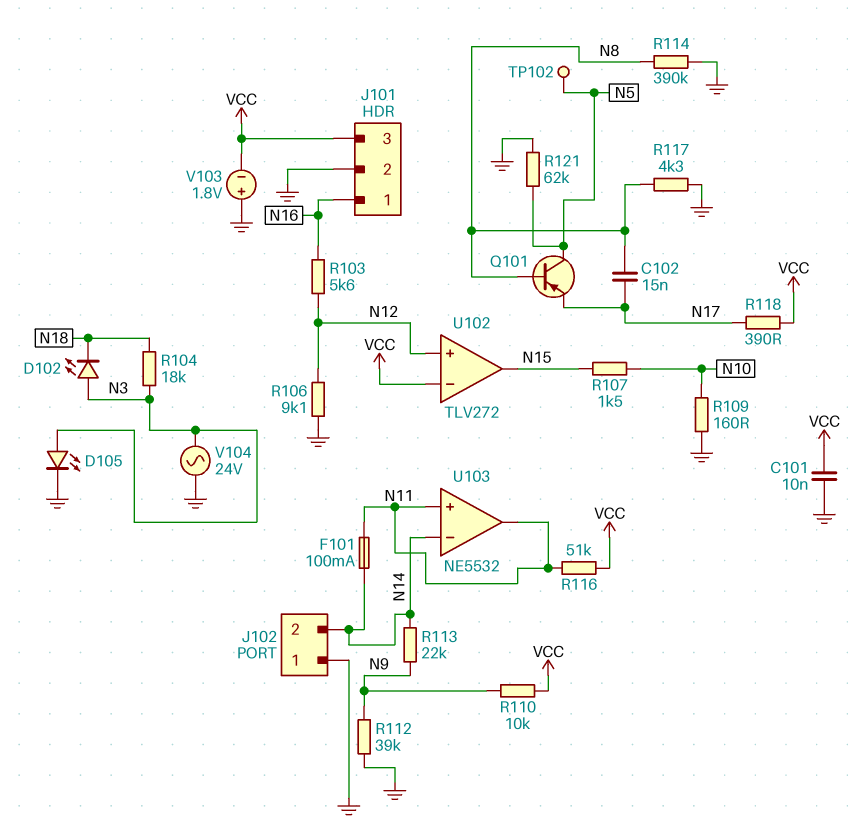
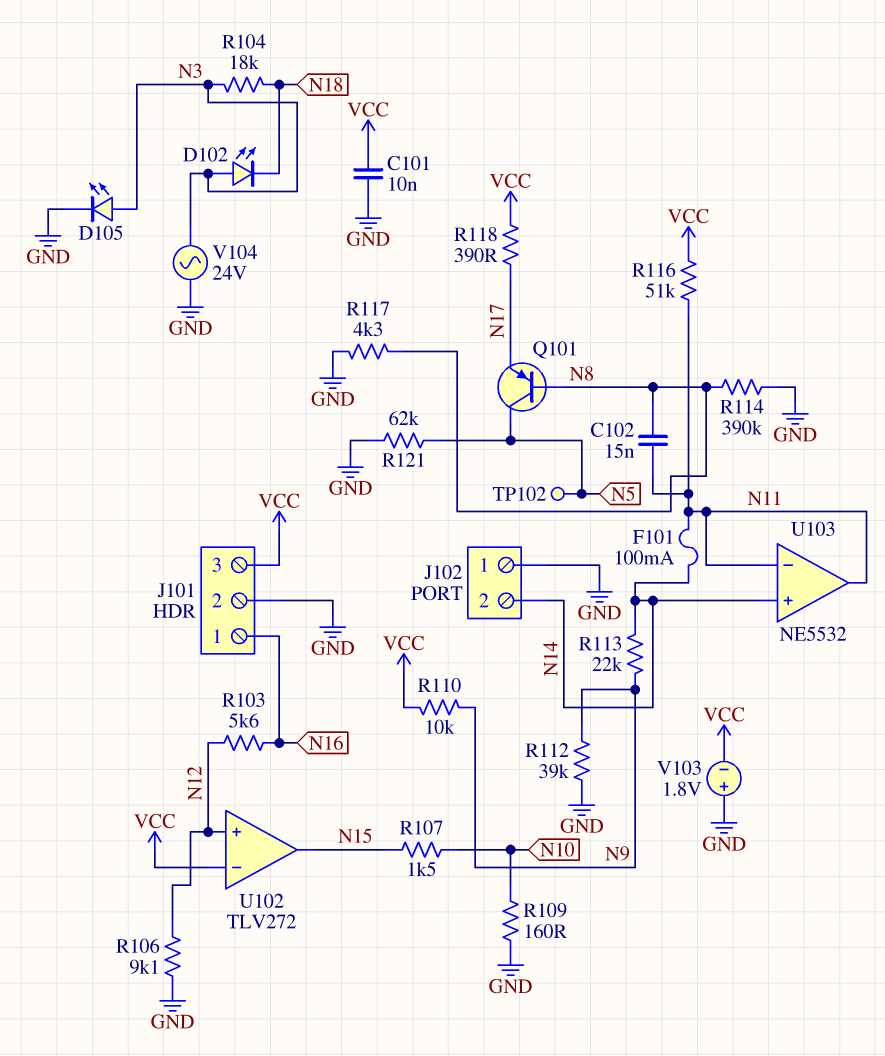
C102: 15nF (N8, N17) -> 15nF (N8, N11)
U103 pin in+: N11 -> N14
U103 pin in-: N14 -> N11

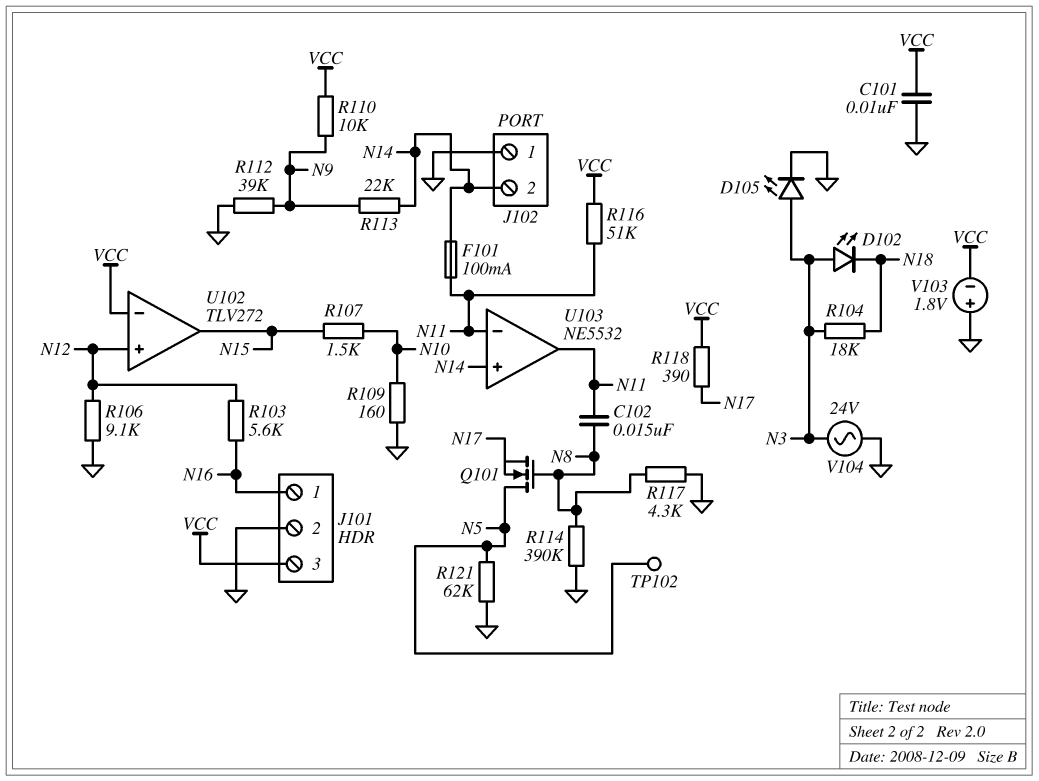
Q101: PNP (B N8, C N5, E N17) -> NMOS (G N8, D N5, S N17)

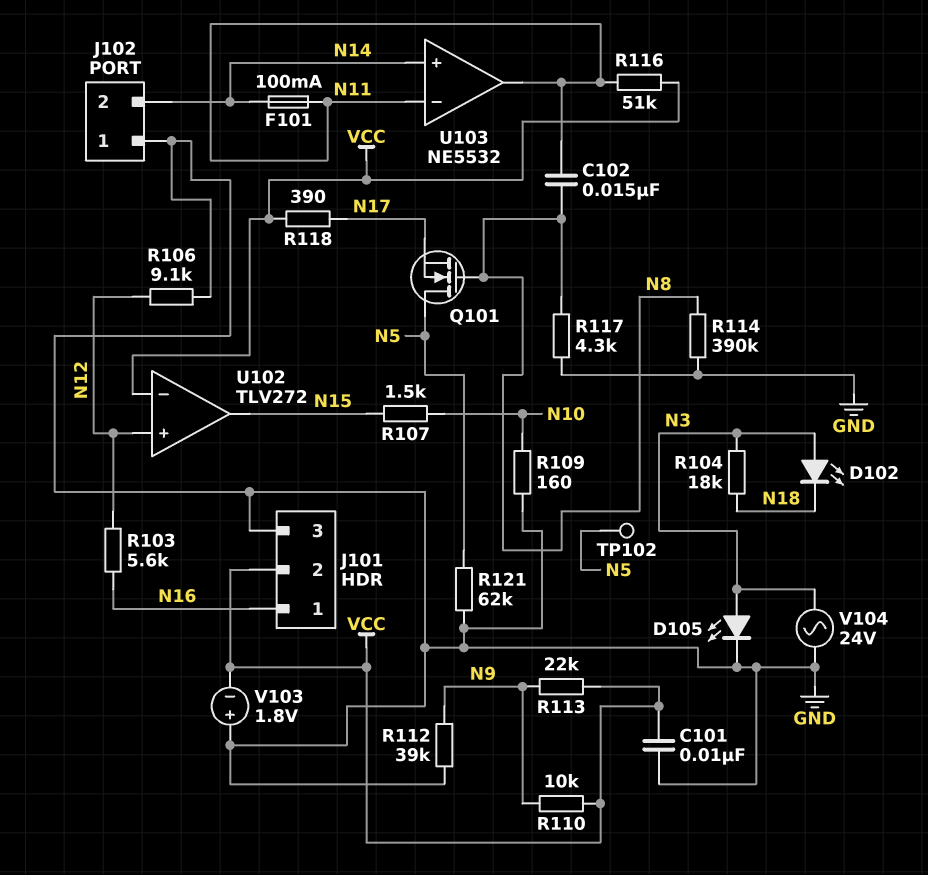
J101 pin 2: GND -> VCC
J101 pin 3: VCC -> GND
R113: 22k (N9, N14) -> 22k (N9, VCC)

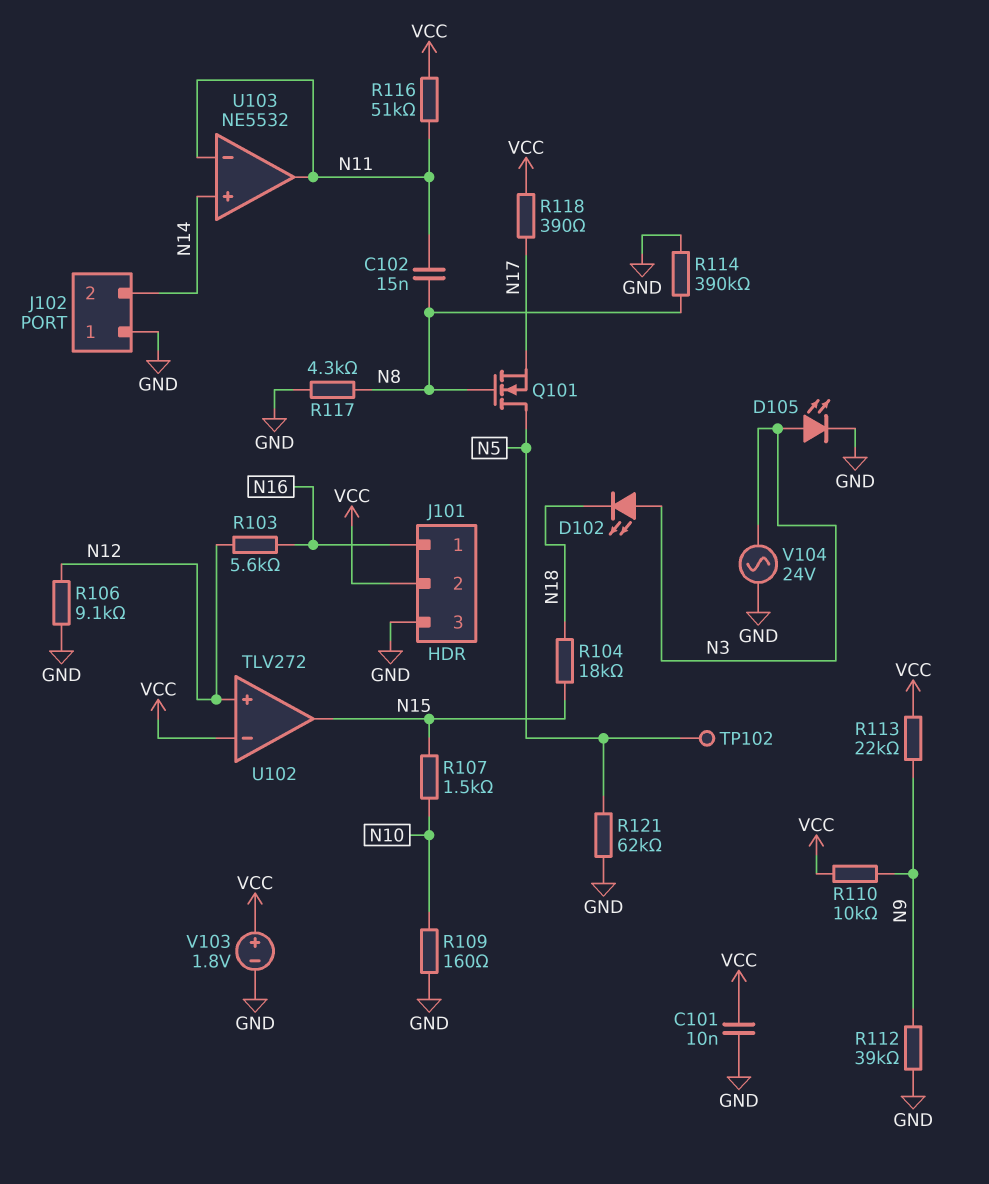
F101: 100mA (N11, N14) -> none
R104: 18k (N3, N18) -> 18k (N15, N18)
V103: 1.8V (plus GND, minus VCC) -> 1.8V (plus VCC, minus GND)

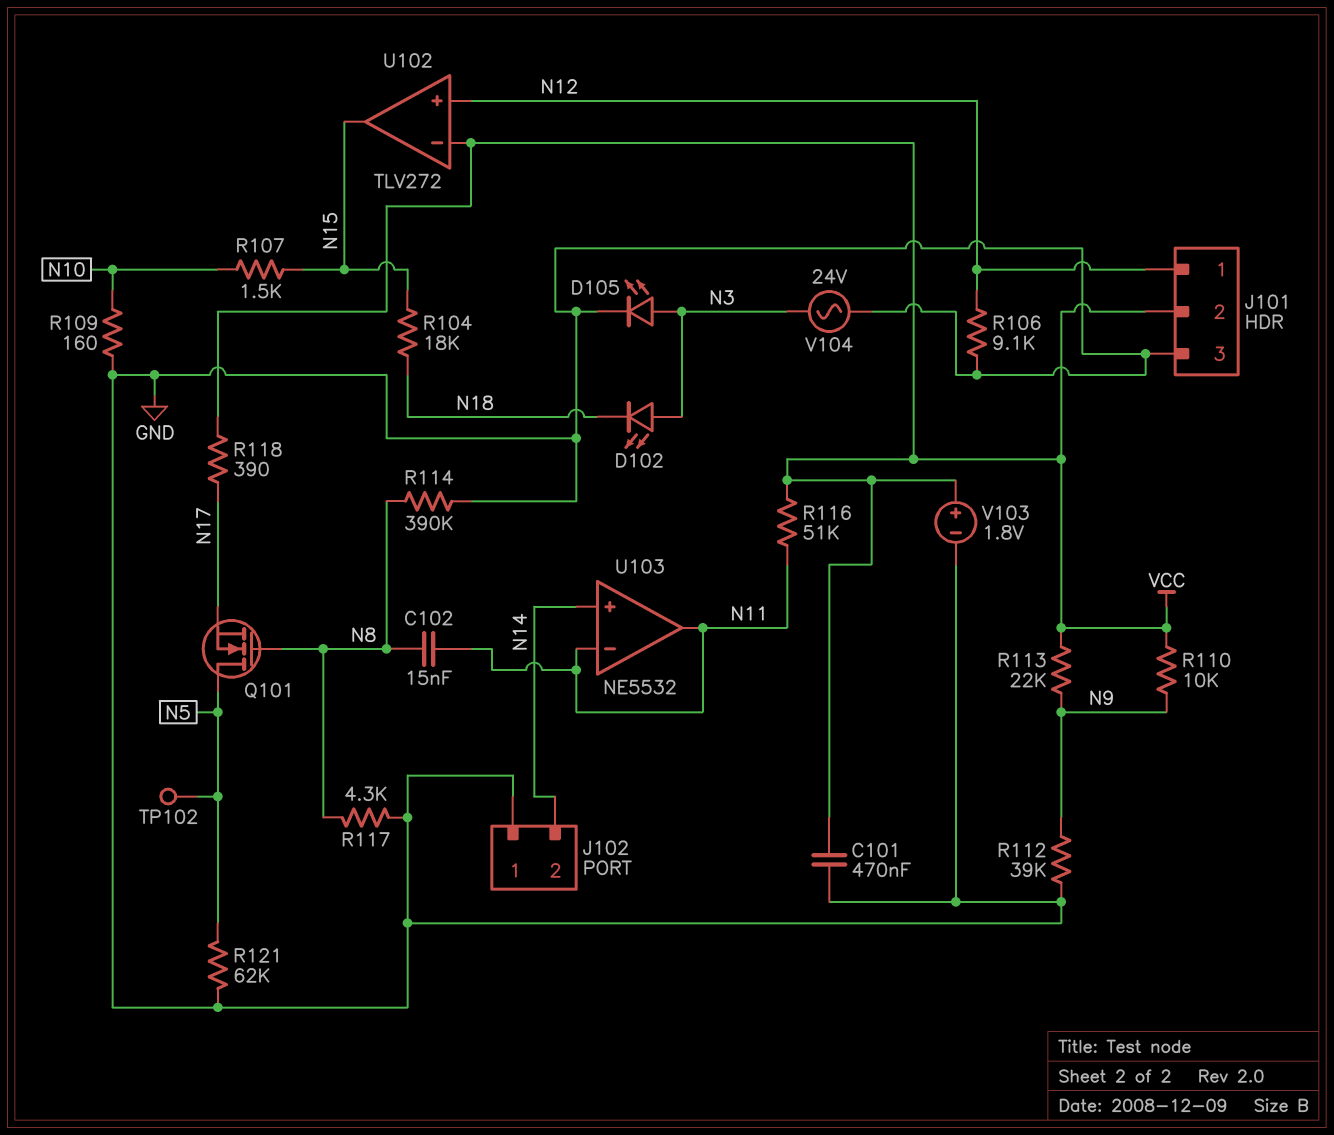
C101: 10nF (GND, VCC) -> 470nF (GND, VCC)
J101 pin 1: N16 -> N12
R103: 5.6k (N12, N16) -> none

